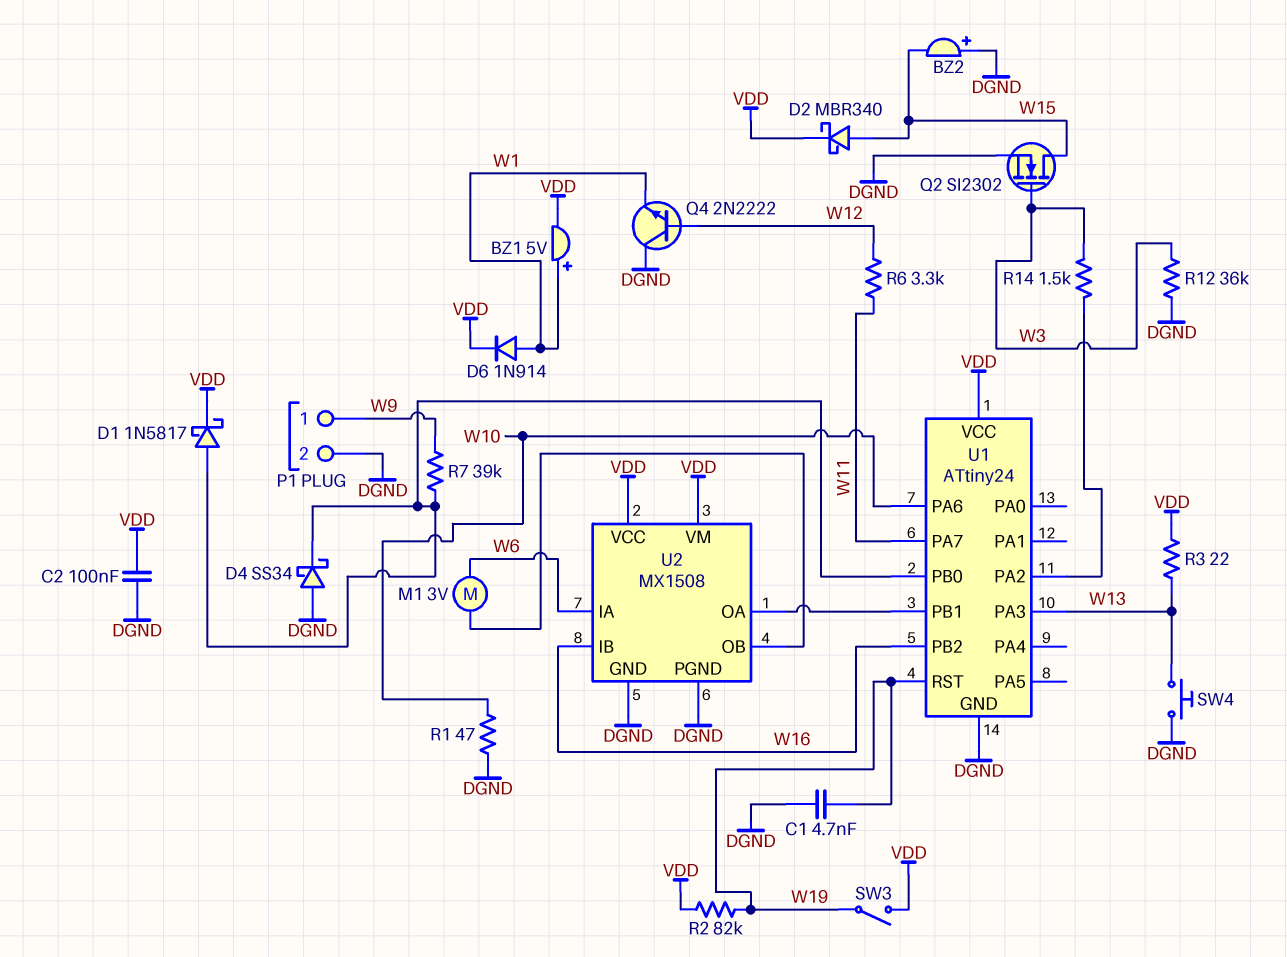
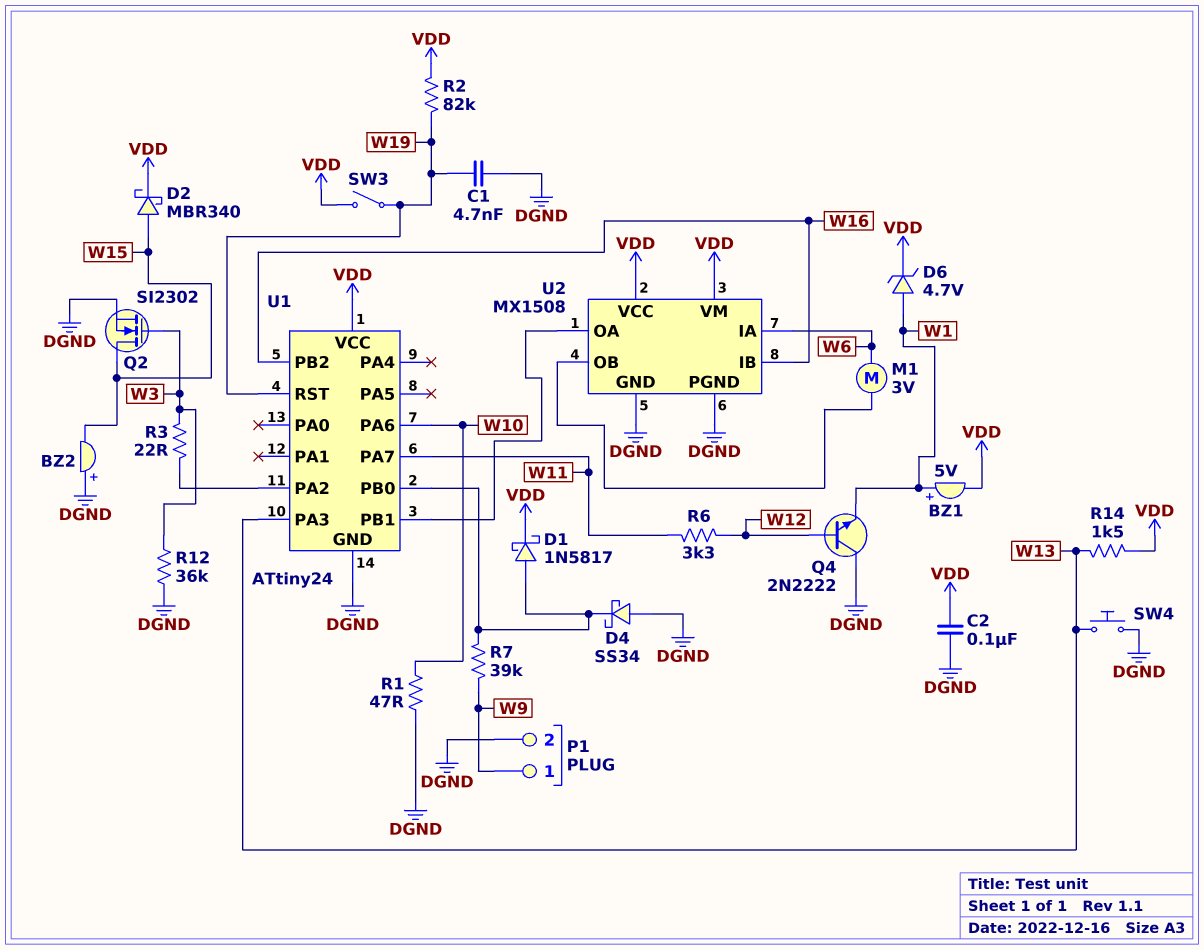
D6: diode 1N914 (A W1, K VDD) -> zener 4.7V (A W1, K VDD)
R3: 22 (VDD, W13) -> 22 (U1/PA2, W3)
R14: 1.5k (U1/PA2, W3) -> 1.5k (VDD, W13)

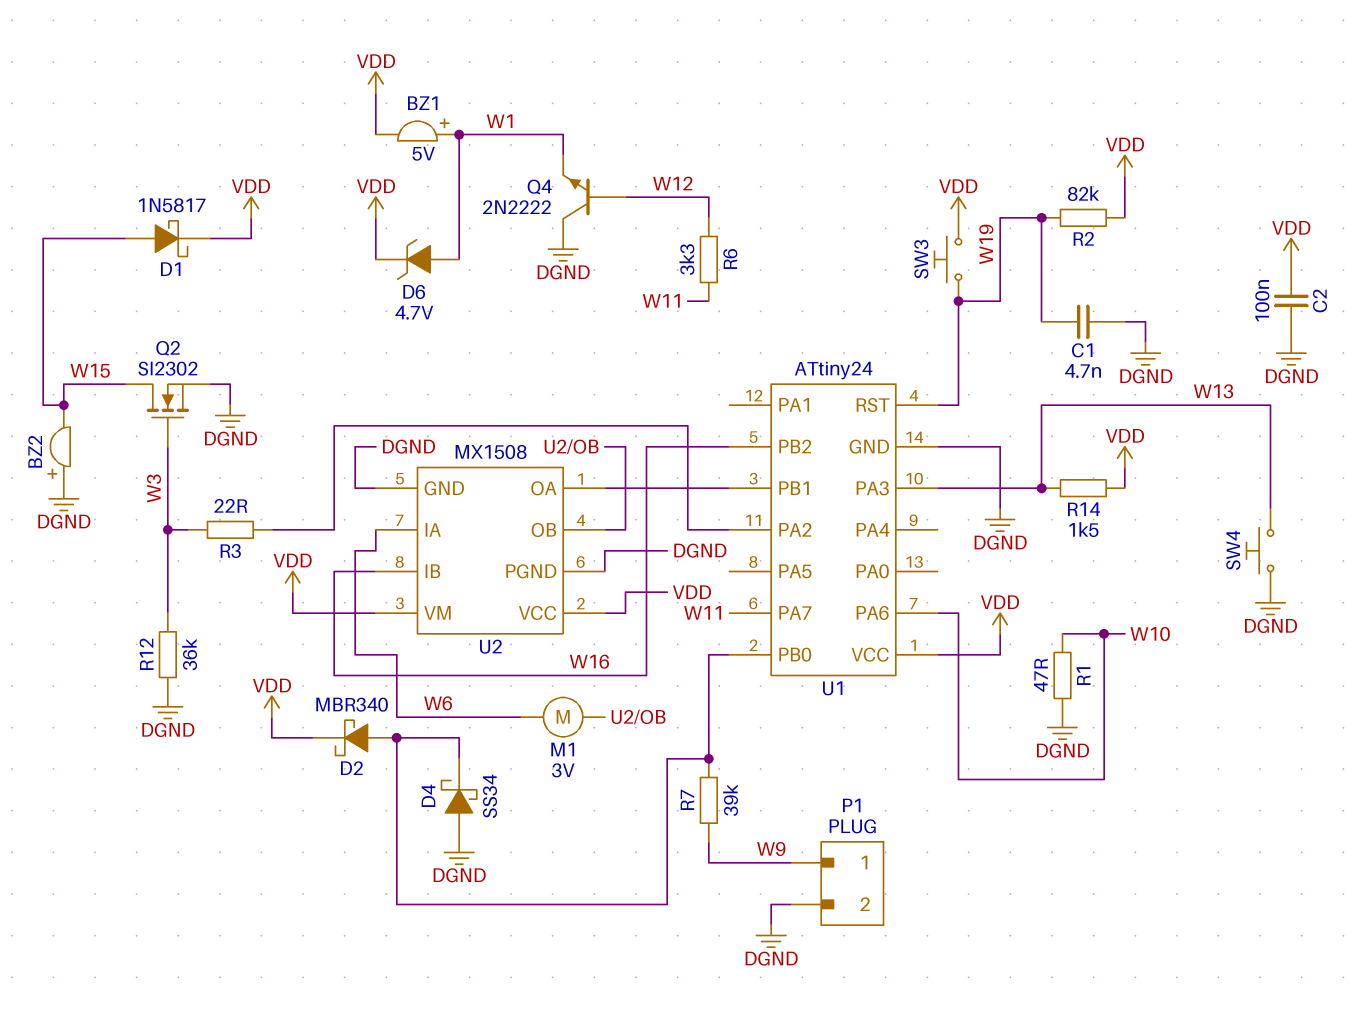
D1: schottky 1N5817 (A U1/PB0, K VDD) -> schottky 1N5817 (A W15, K VDD)
D2: schottky MBR340 (A W15, K VDD) -> schottky MBR340 (A U1/PB0, K VDD)
SW3: switch (VDD, W19) -> button (VDD, W19)

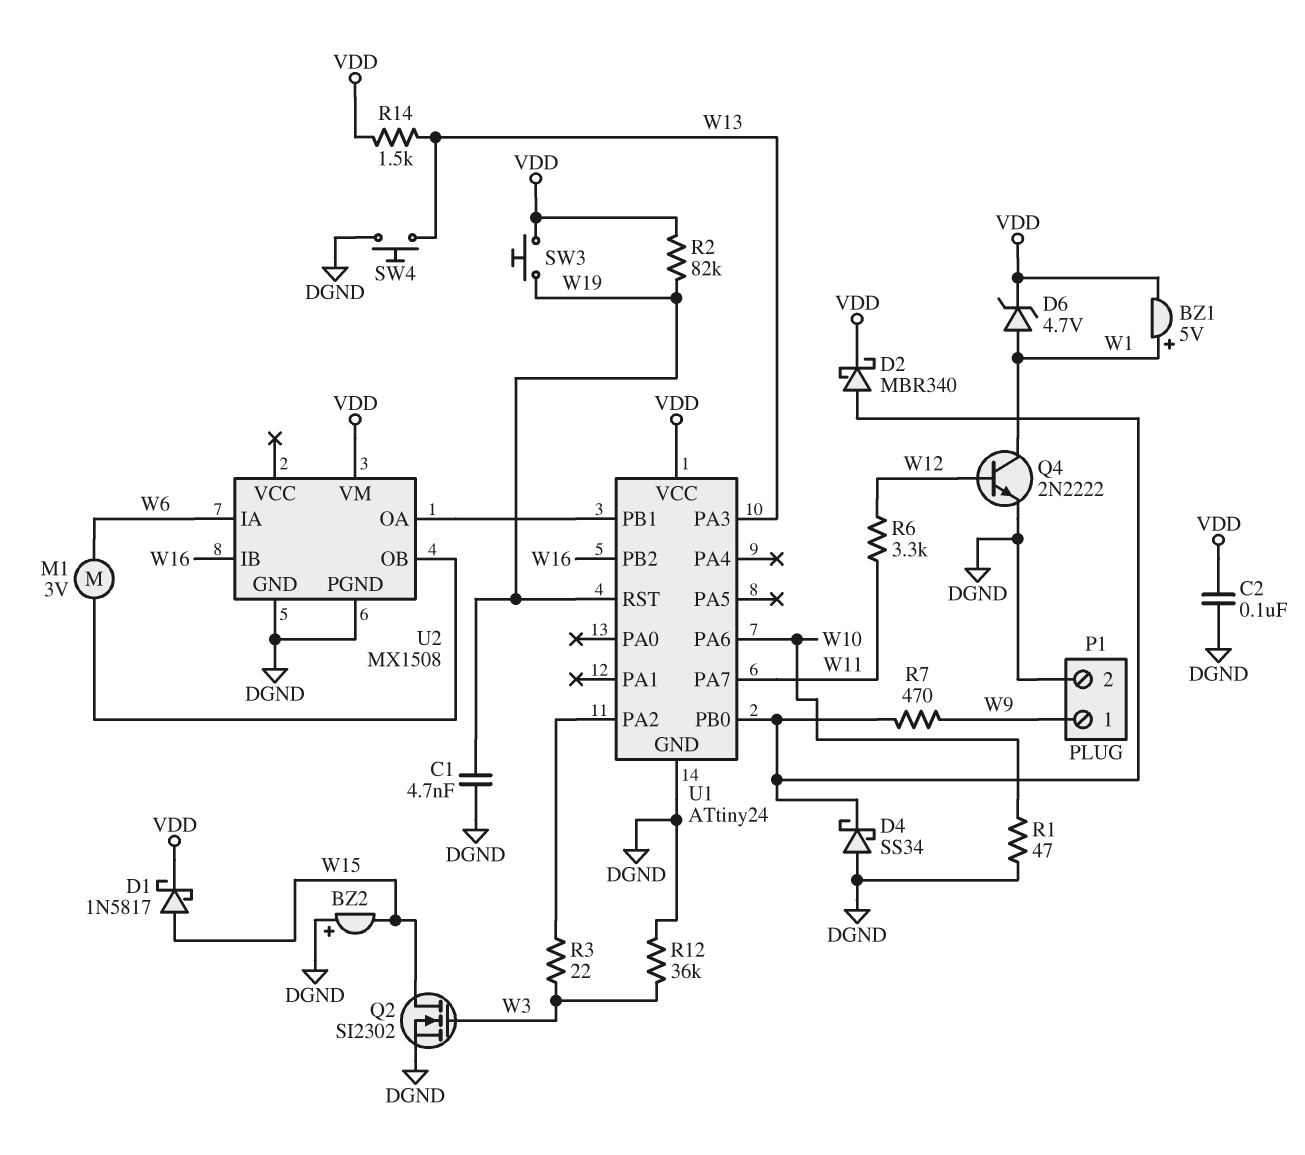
Q4: NPN 2N2222 (B W12, C DGND, E W1) -> NPN 2N2222 (B W12, C W1, E DGND)
R7: 39k (U1/PB0, W9) -> 470 (U1/PB0, W9)
U2 pin VCC: VDD -> none

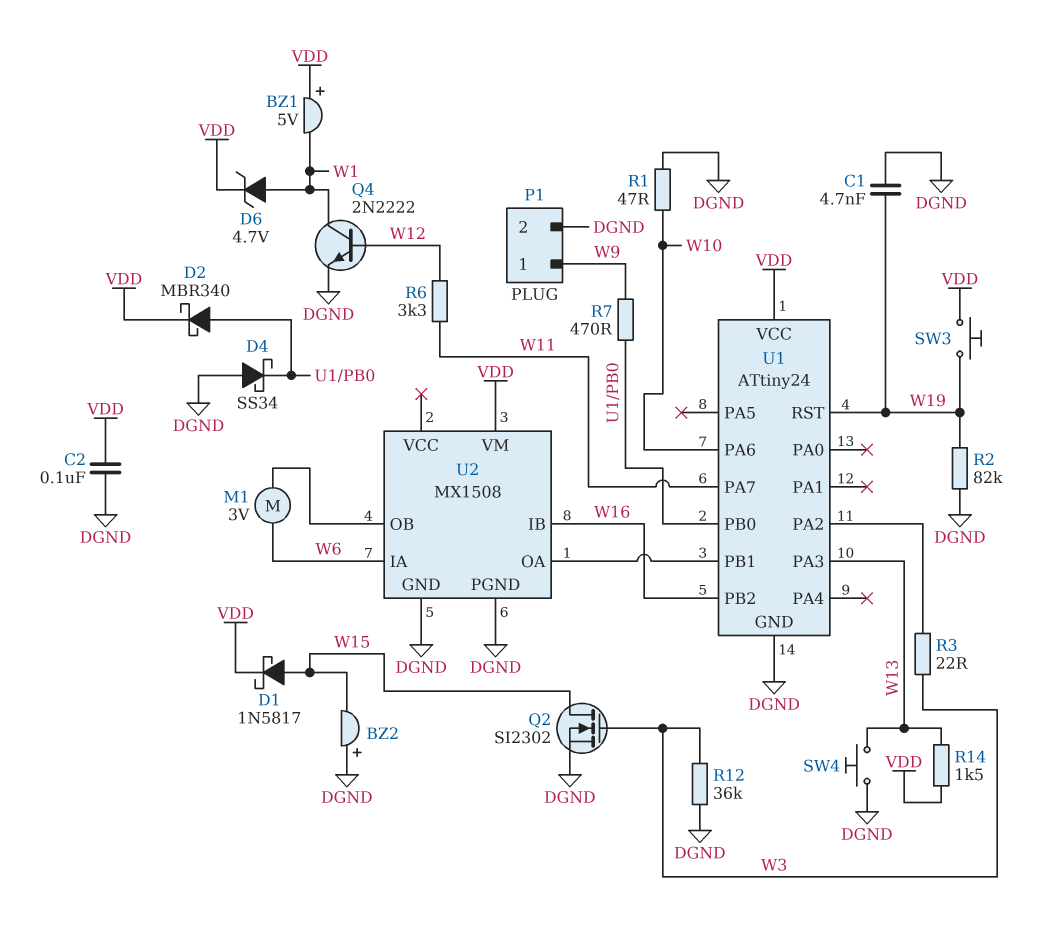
BZ1: buzzer 5V (plus W1, minus VDD) -> buzzer 5V (plus VDD, minus W1)
R2: 82k (VDD, W19) -> 82k (DGND, W19)

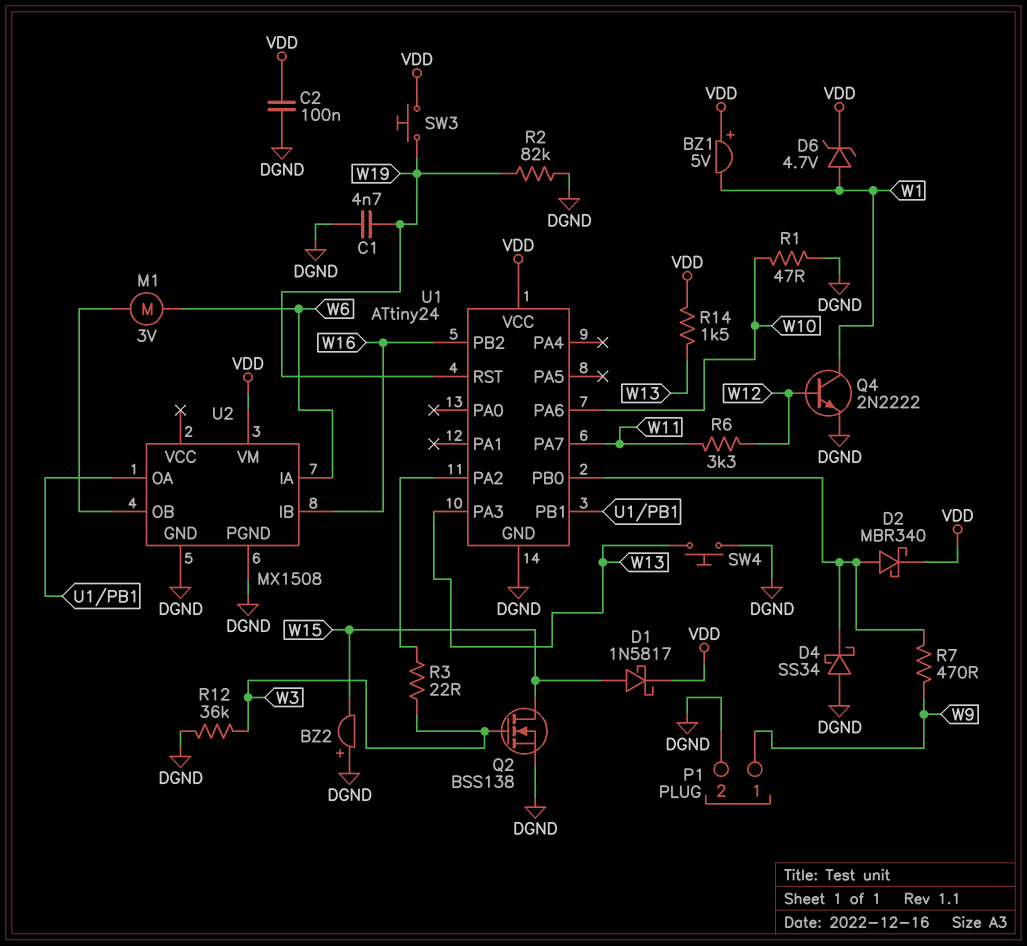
Q2: NMOS SI2302 (G W3, D W15, S DGND) -> NMOS BSS138 (G W3, D W15, S DGND)

